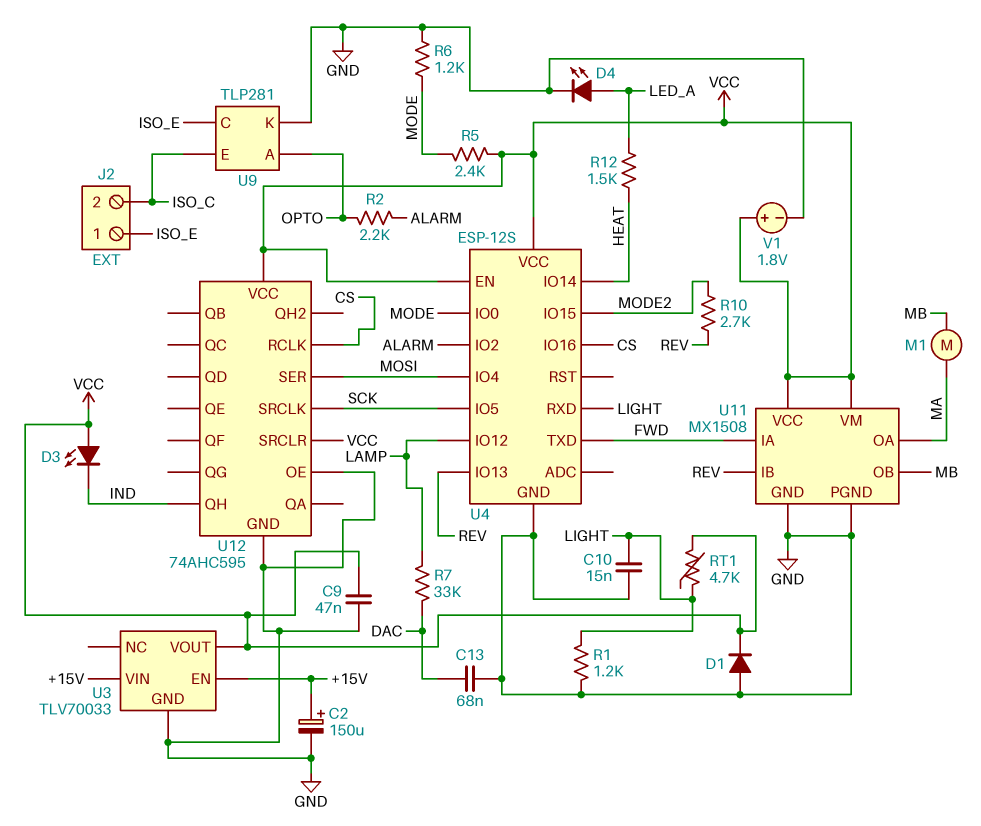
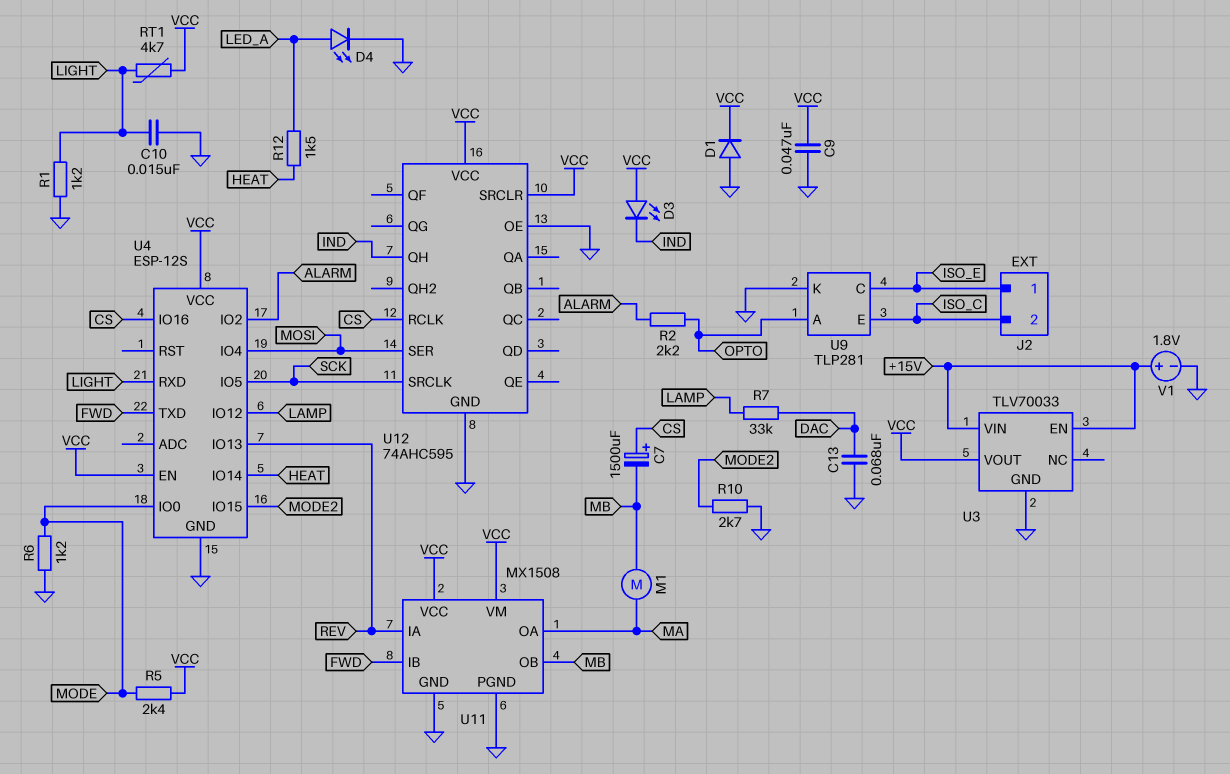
C2: 150uF (plus +15V, minus GND) -> none
C7: none -> 1500uF (plus CS, minus MB)
R10: 2.7k (MODE2, REV) -> 2.7k (GND, MODE2)
U11 pin IA: FWD -> REV
U11 pin IB: REV -> FWD
V1: 1.8V (plus VCC, minus GND) -> 1.8V (plus +15V, minus GND)

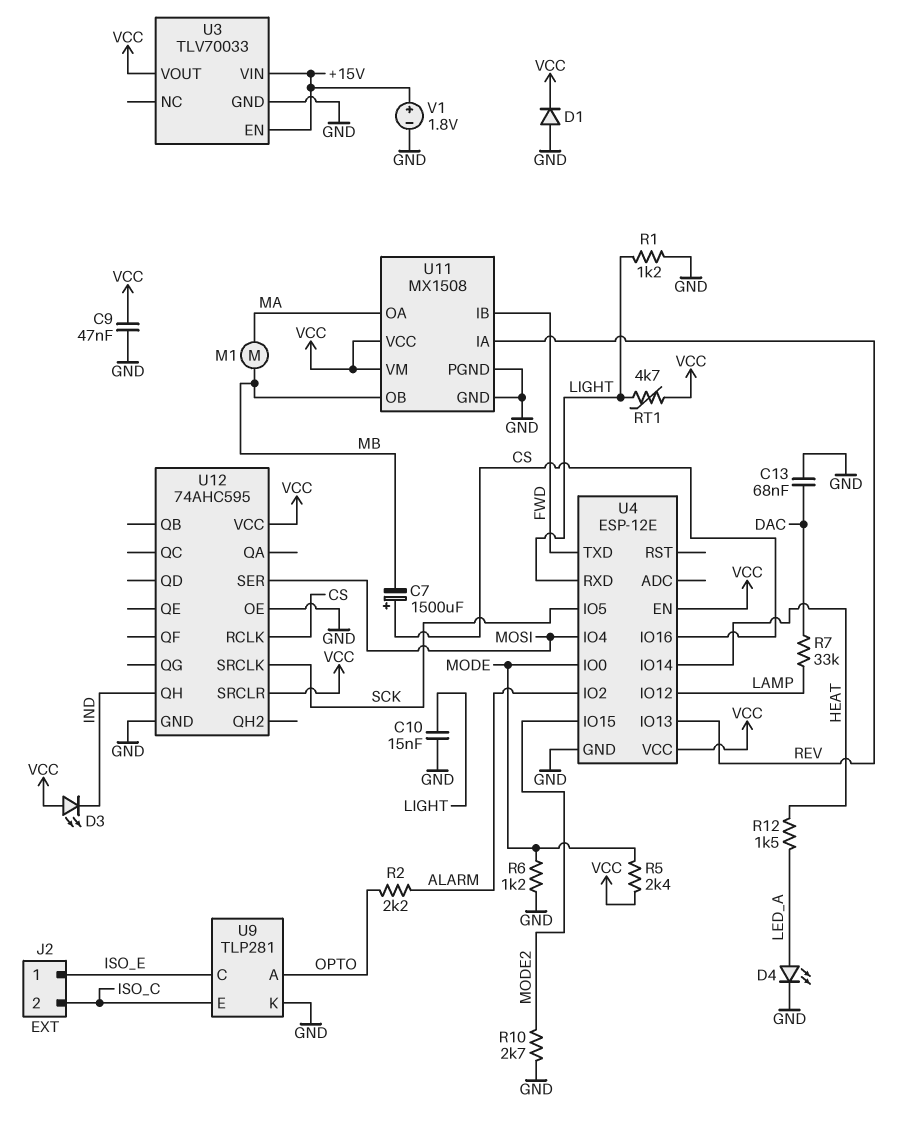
U4: ESP-12S -> ESP-12E

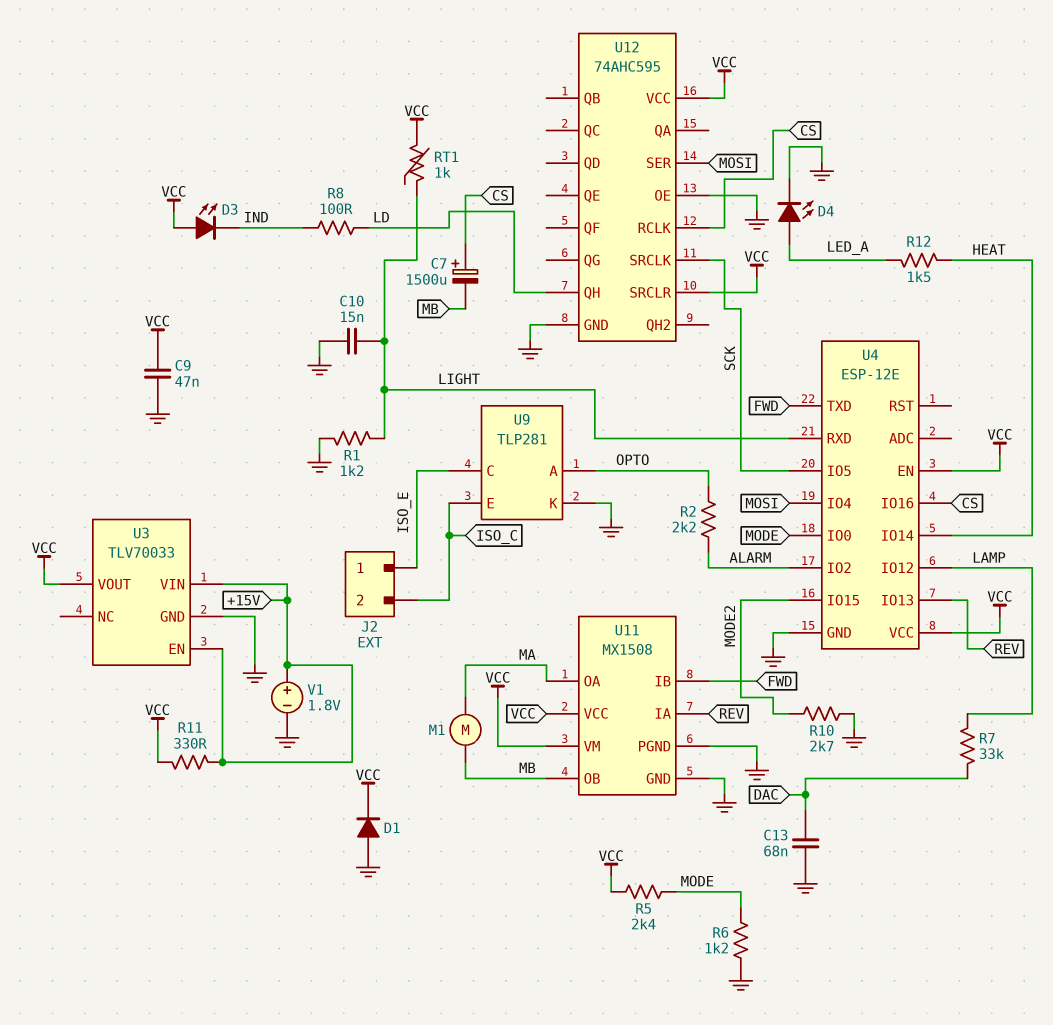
R8: none -> 100 (IND, LD)
R11: none -> 330 (+15V, VCC)
RT1: 4.7k (LIGHT, VCC) -> 1k (LIGHT, VCC)
U12 pin QH: IND -> LD

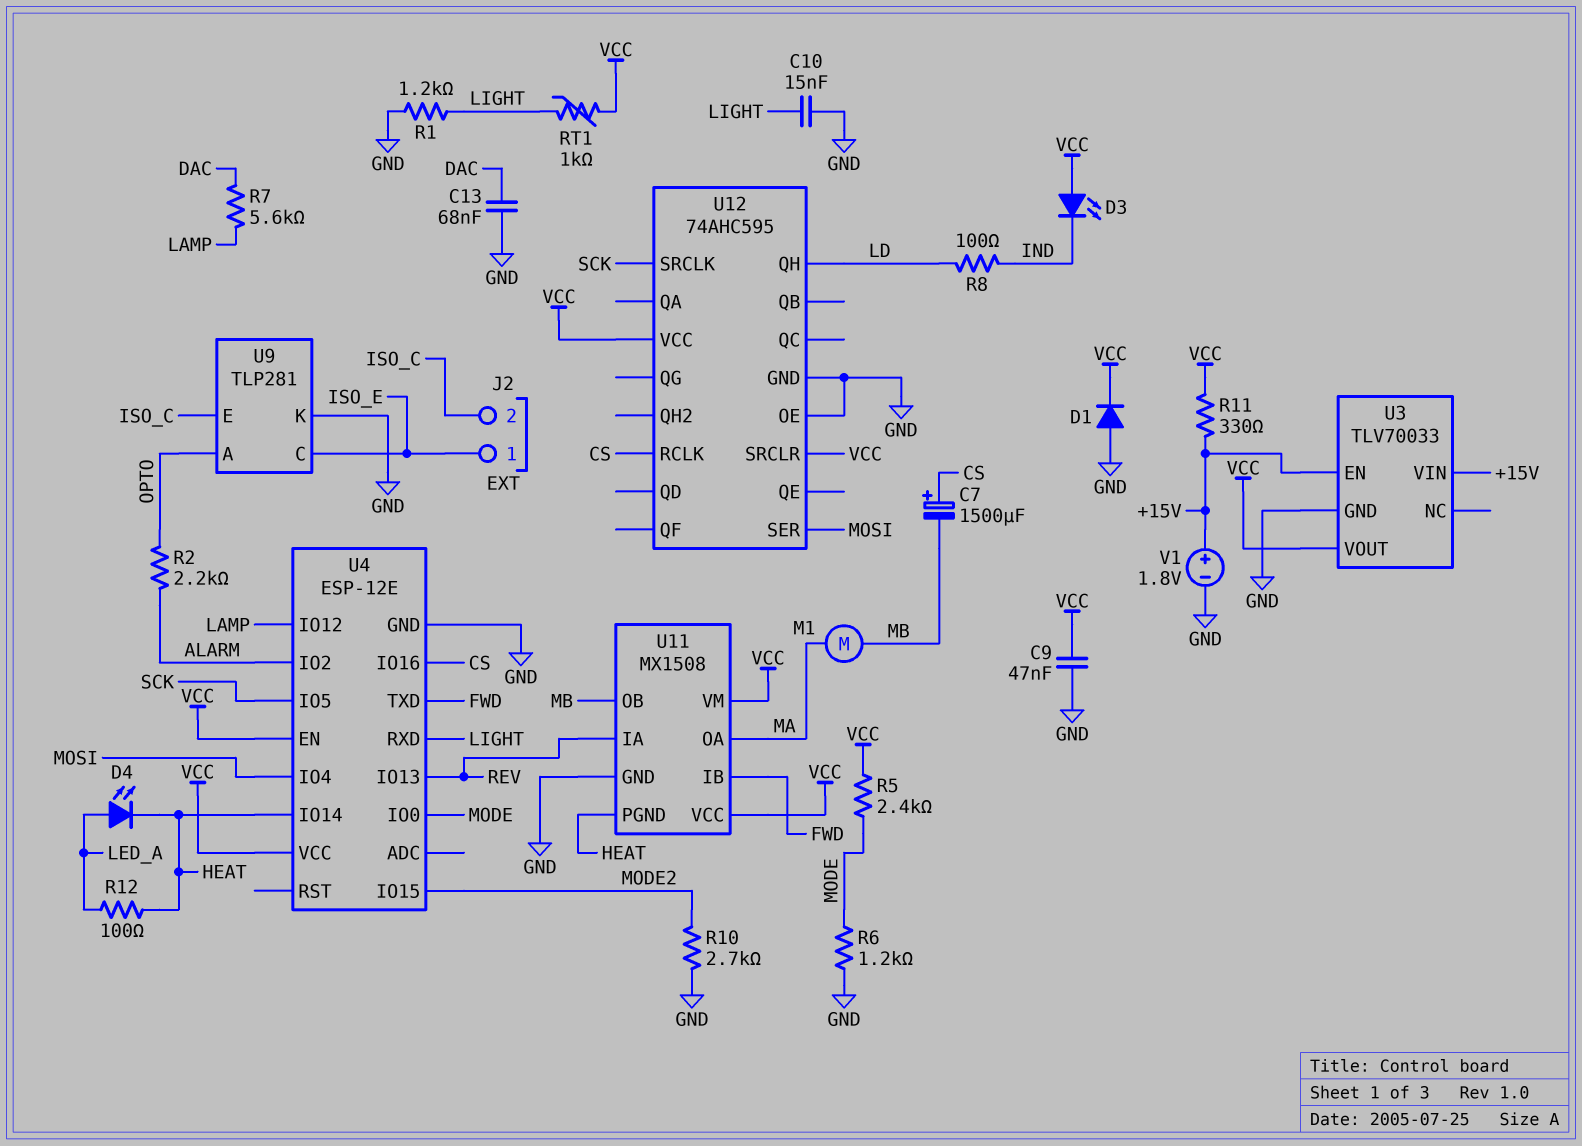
D4: LED (A LED_A, K GND) -> LED (A LED_A, K HEAT)
R7: 33k (DAC, LAMP) -> 5.6k (DAC, LAMP)
R12: 1.5k (HEAT, LED_A) -> 100 (HEAT, LED_A)
U11 pin PGND: GND -> HEAT

